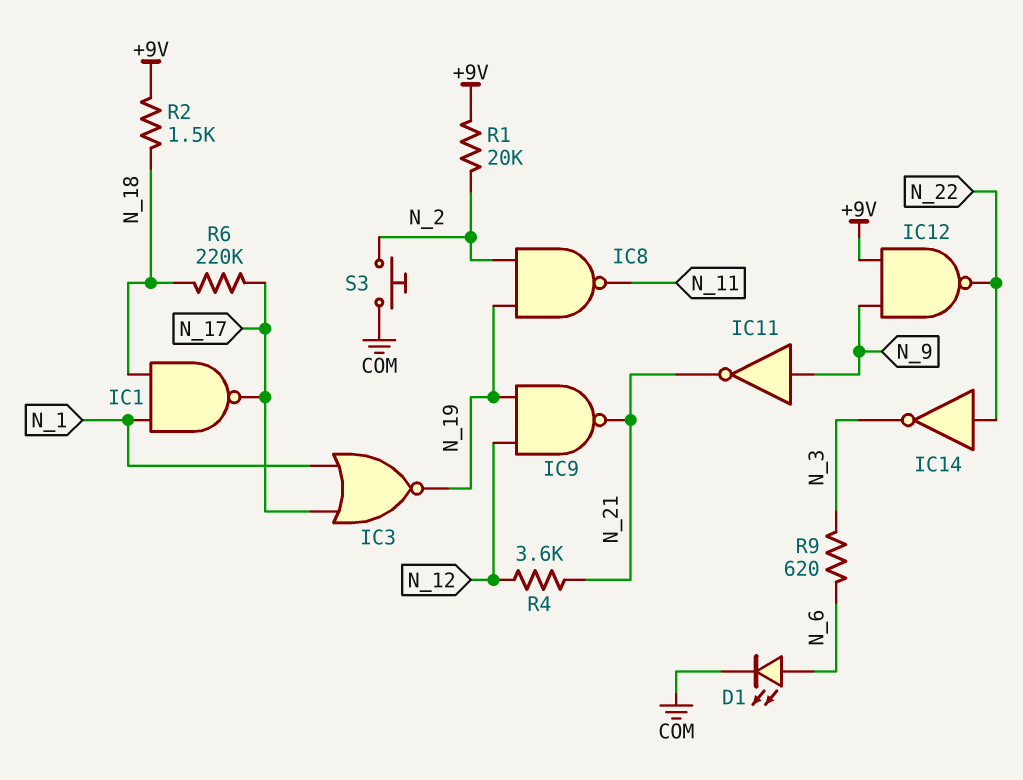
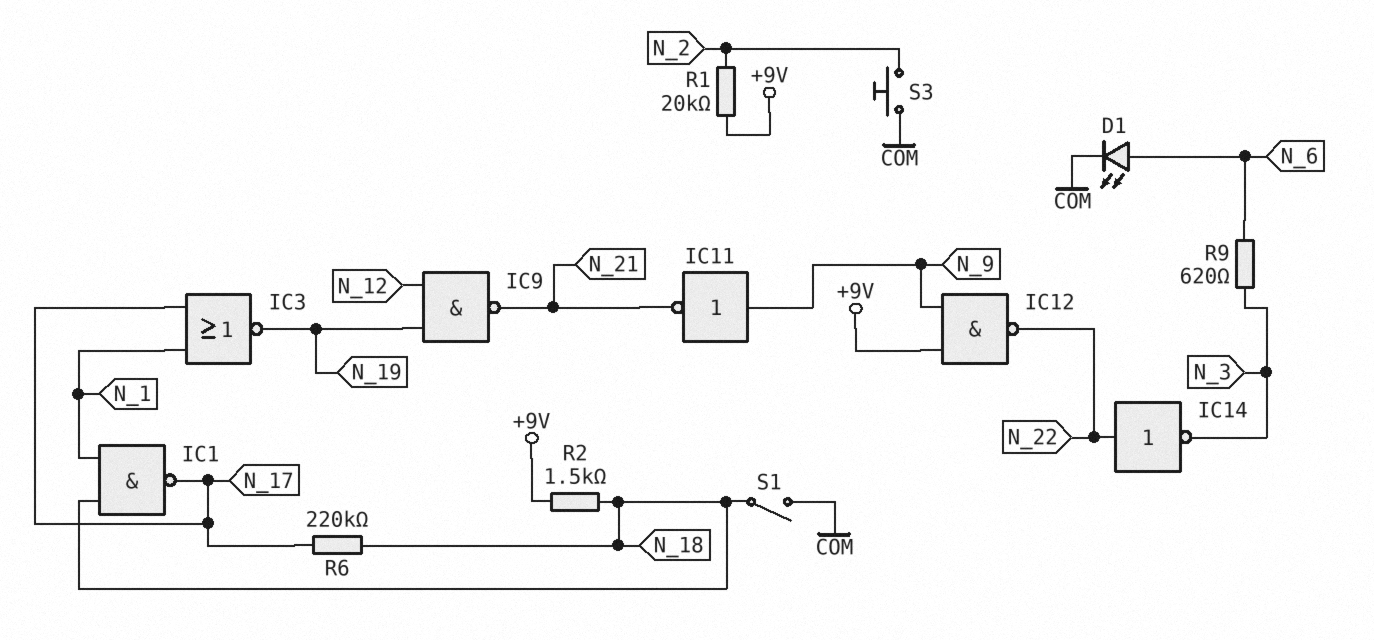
IC8: NAND (in N_2, in N_19, out N_11) -> none
R4: 3.6k (N_12, N_21) -> none
S1: none -> switch (COM, N_18)

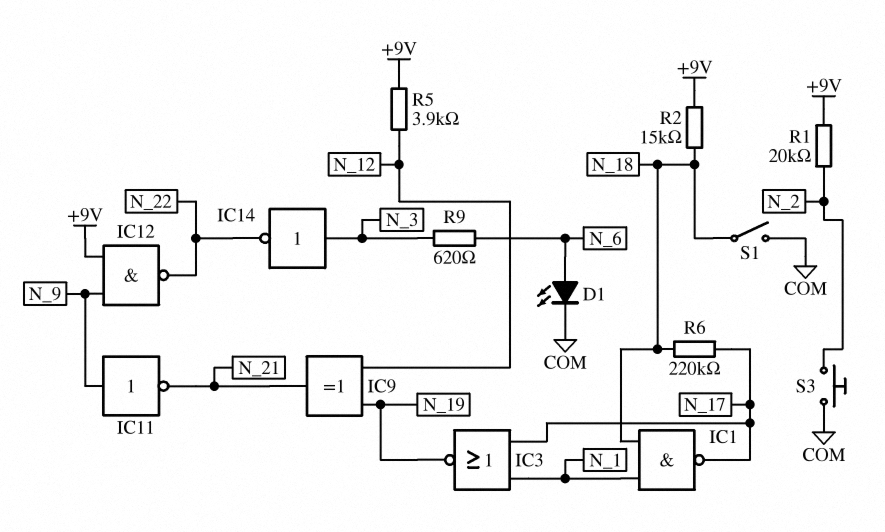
IC9: NAND (in N_12, in N_19, out N_21) -> XOR (in N_12, in N_19, out N_21)
IC14: NOT (in N_22, out N_3) -> NOT (in N_3, out N_22)
R2: 1.5k (+9V, N_18) -> 15k (+9V, N_18)
R5: none -> 3.9k (+9V, N_12)

